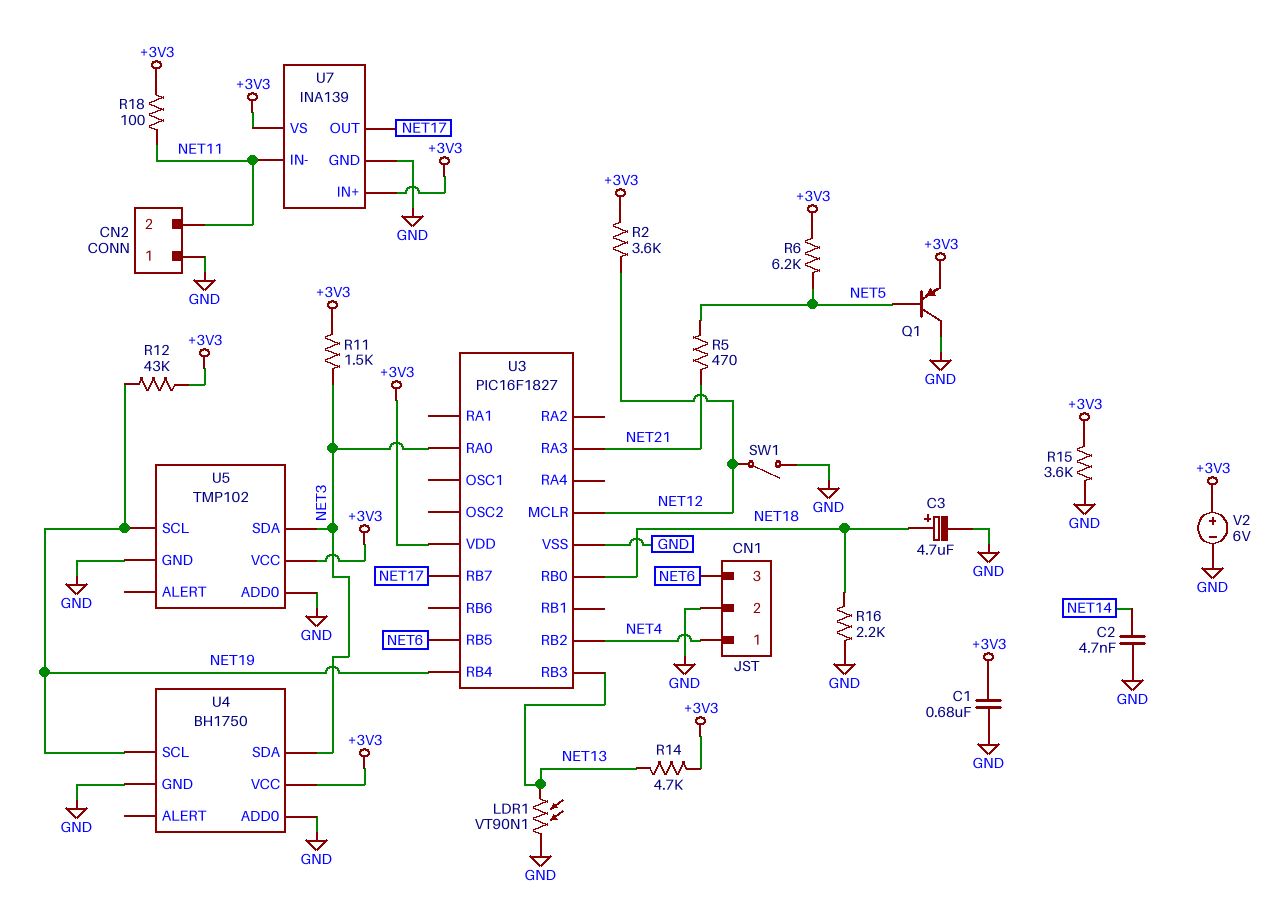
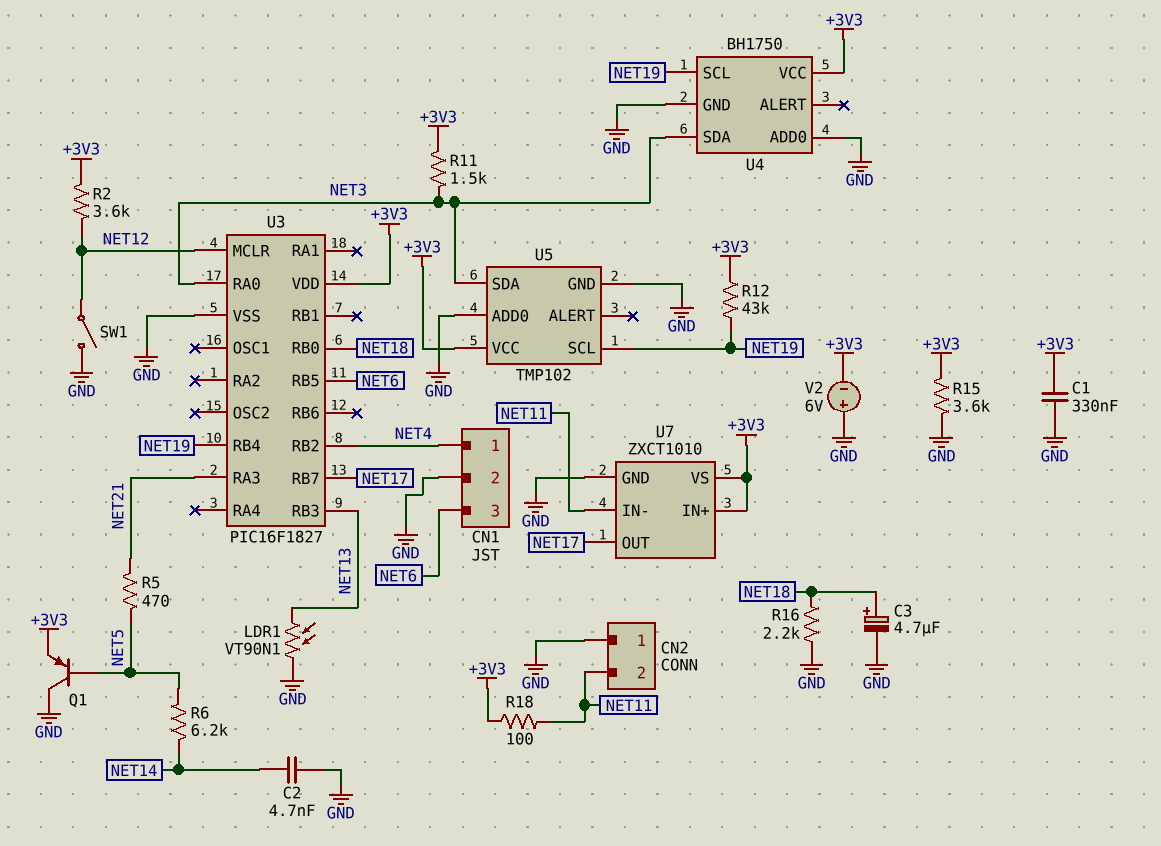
C1: 680nF (+3V3, GND) -> 330nF (+3V3, GND)
R6: 6.2k (+3V3, NET5) -> 6.2k (NET5, NET14)
R14: 4.7k (+3V3, NET13) -> none
U7: INA139 -> ZXCT1010
V2: 6V (plus +3V3, minus GND) -> 6V (plus GND, minus +3V3)

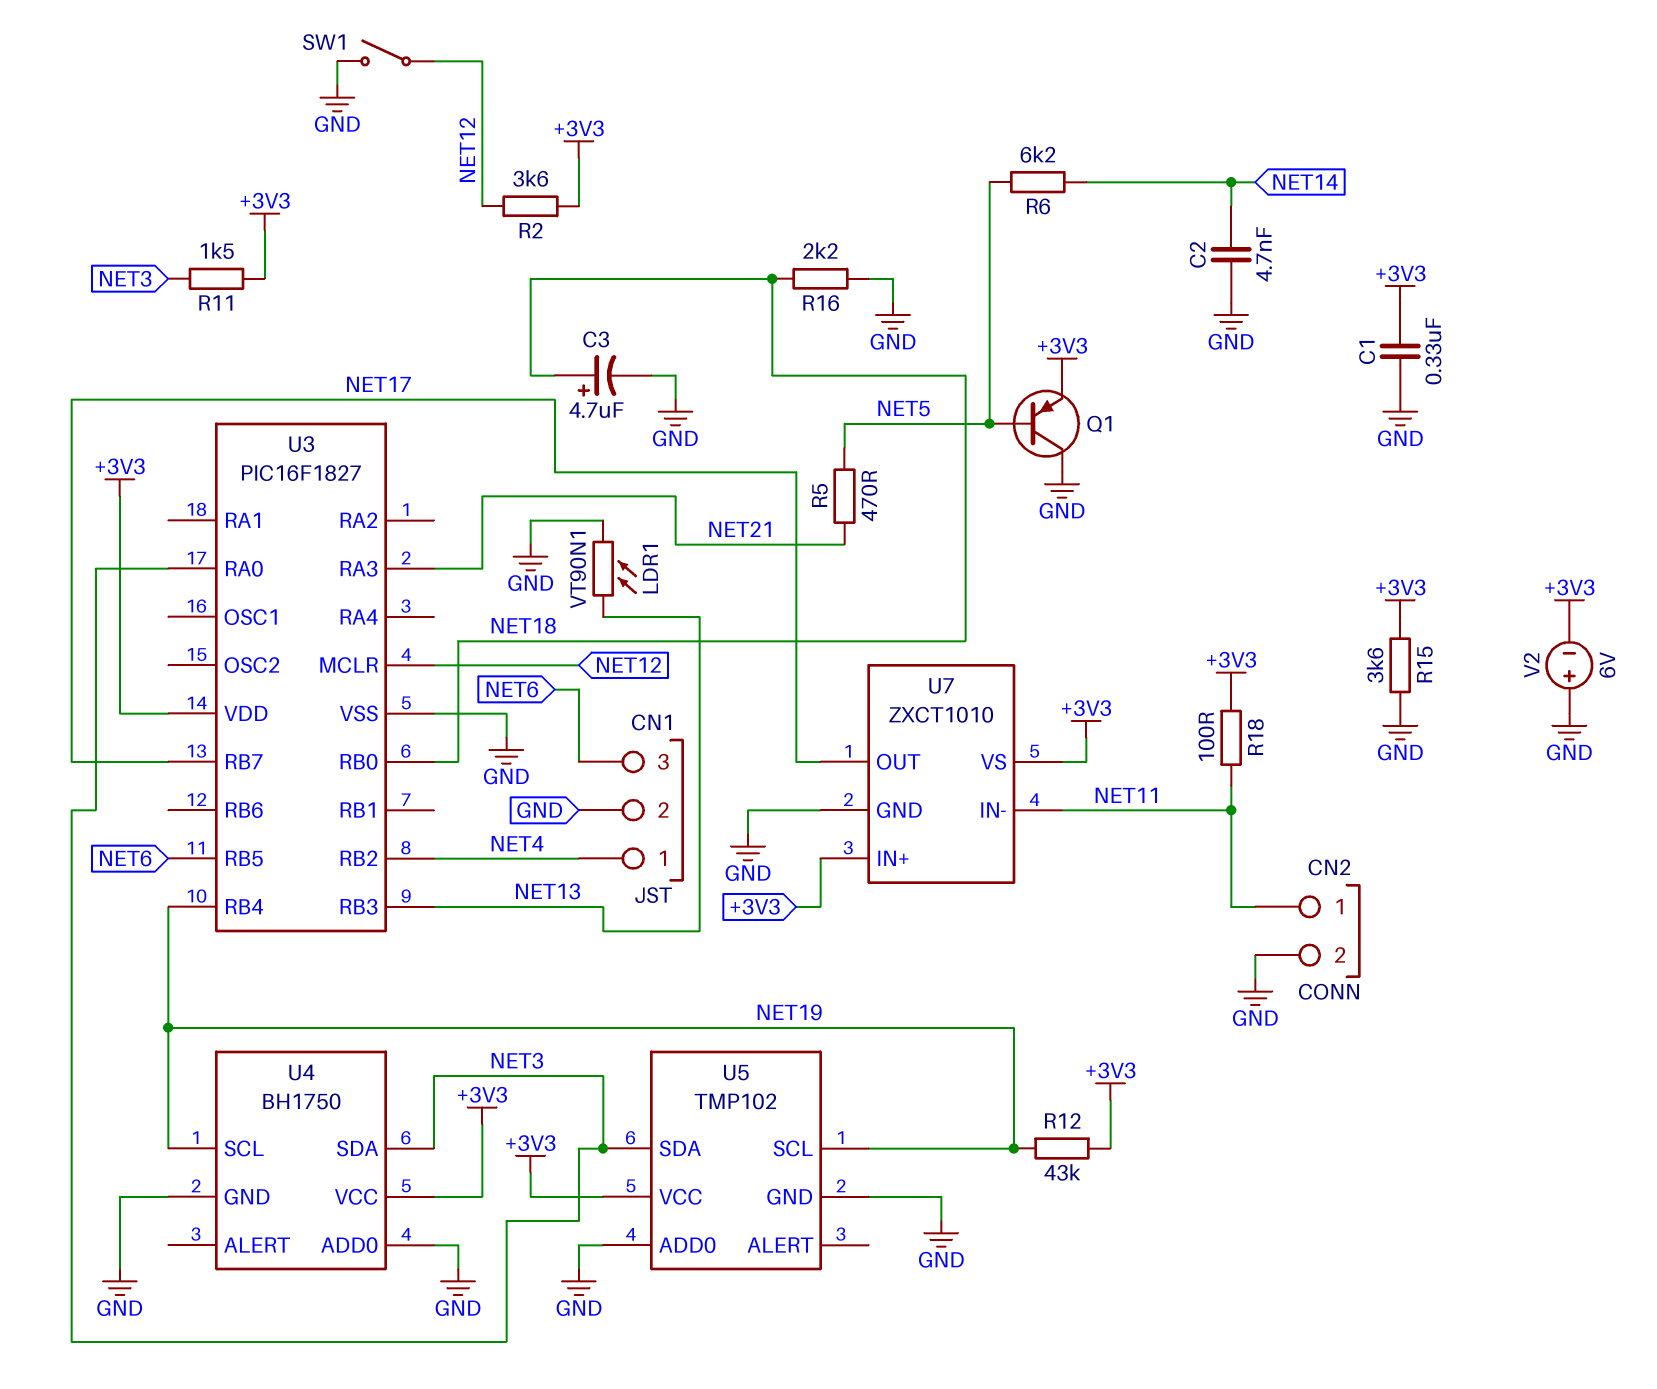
CN2 pin 1: GND -> NET11
CN2 pin 2: NET11 -> GND

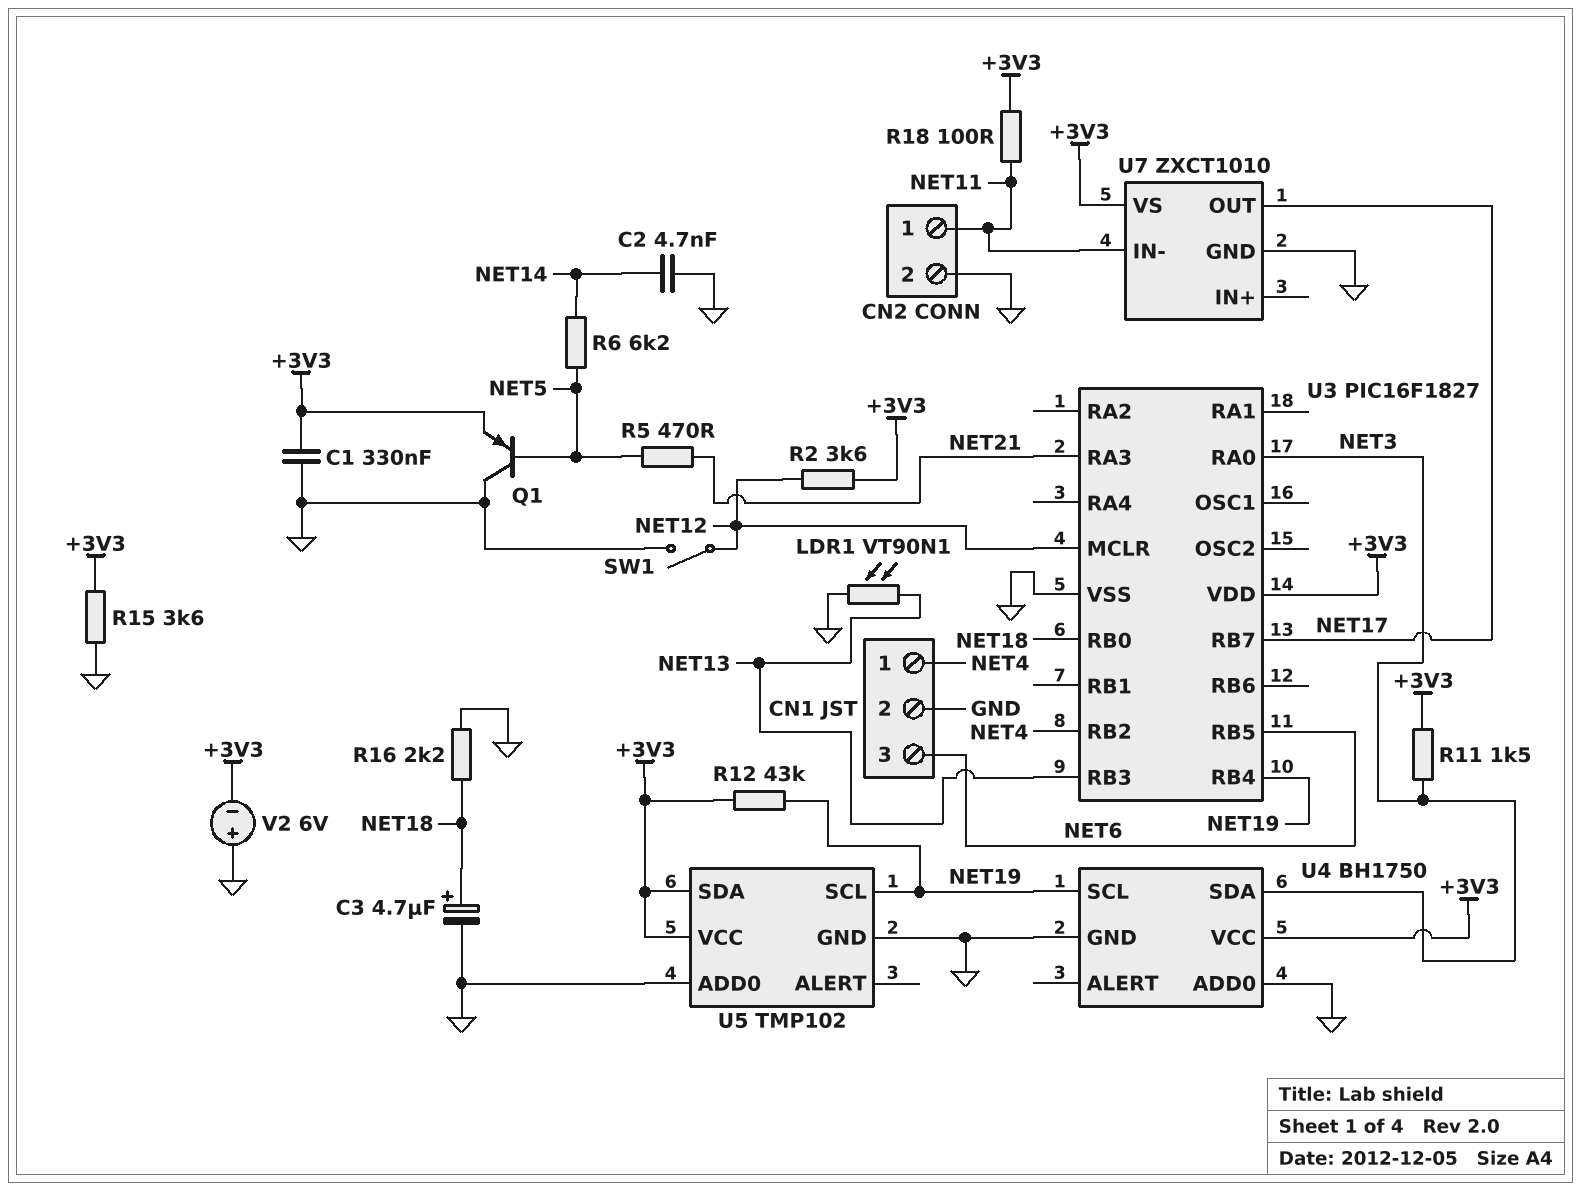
U5 pin SDA: NET3 -> +3V3
U7 pin IN+: +3V3 -> none

